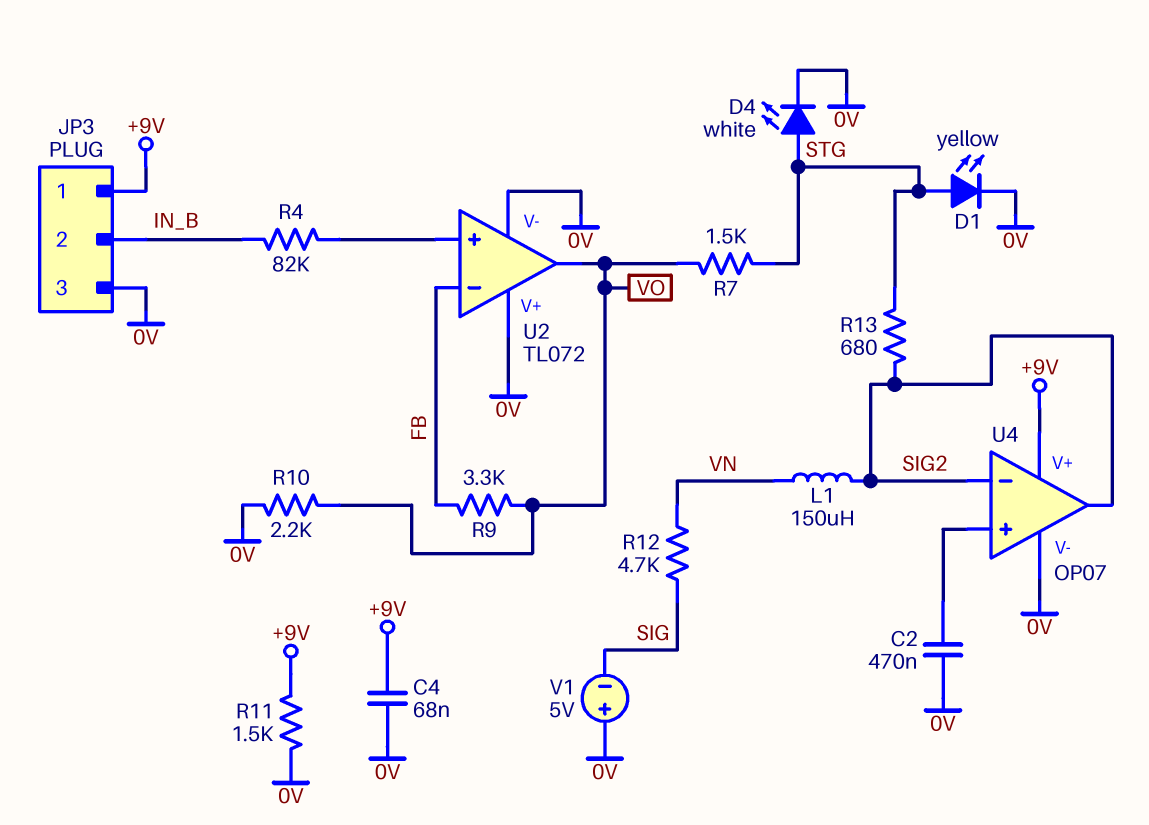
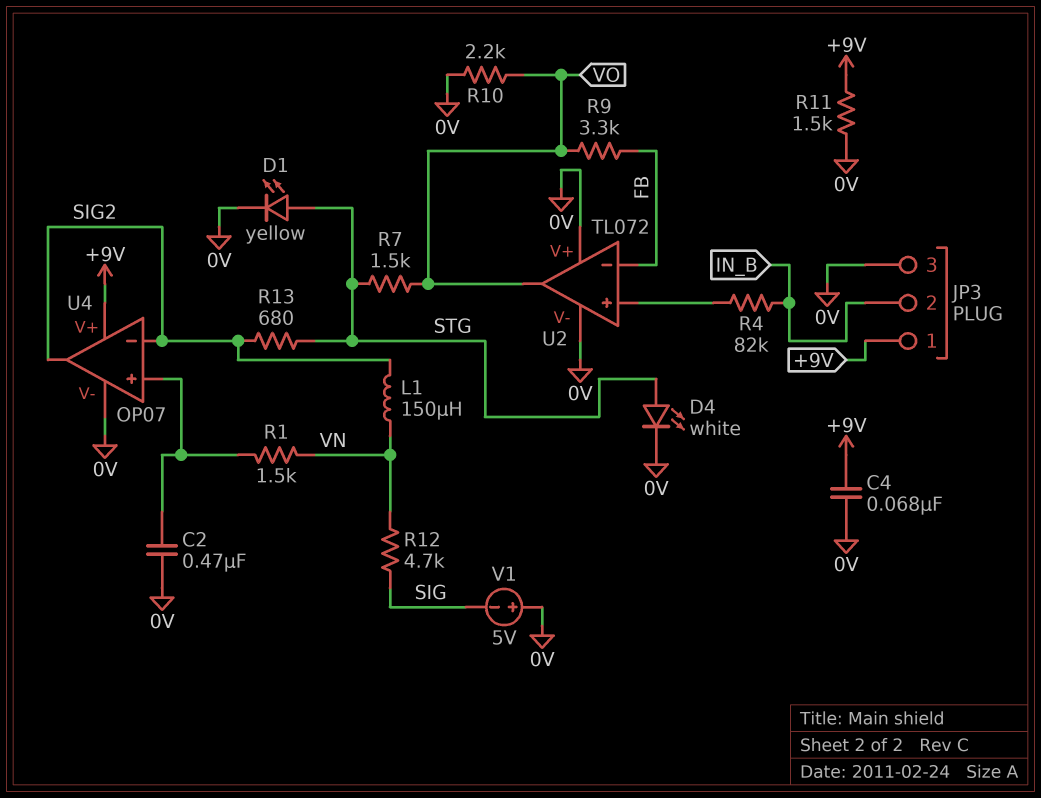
R1: none -> 1.5k (U4/in+, VN)

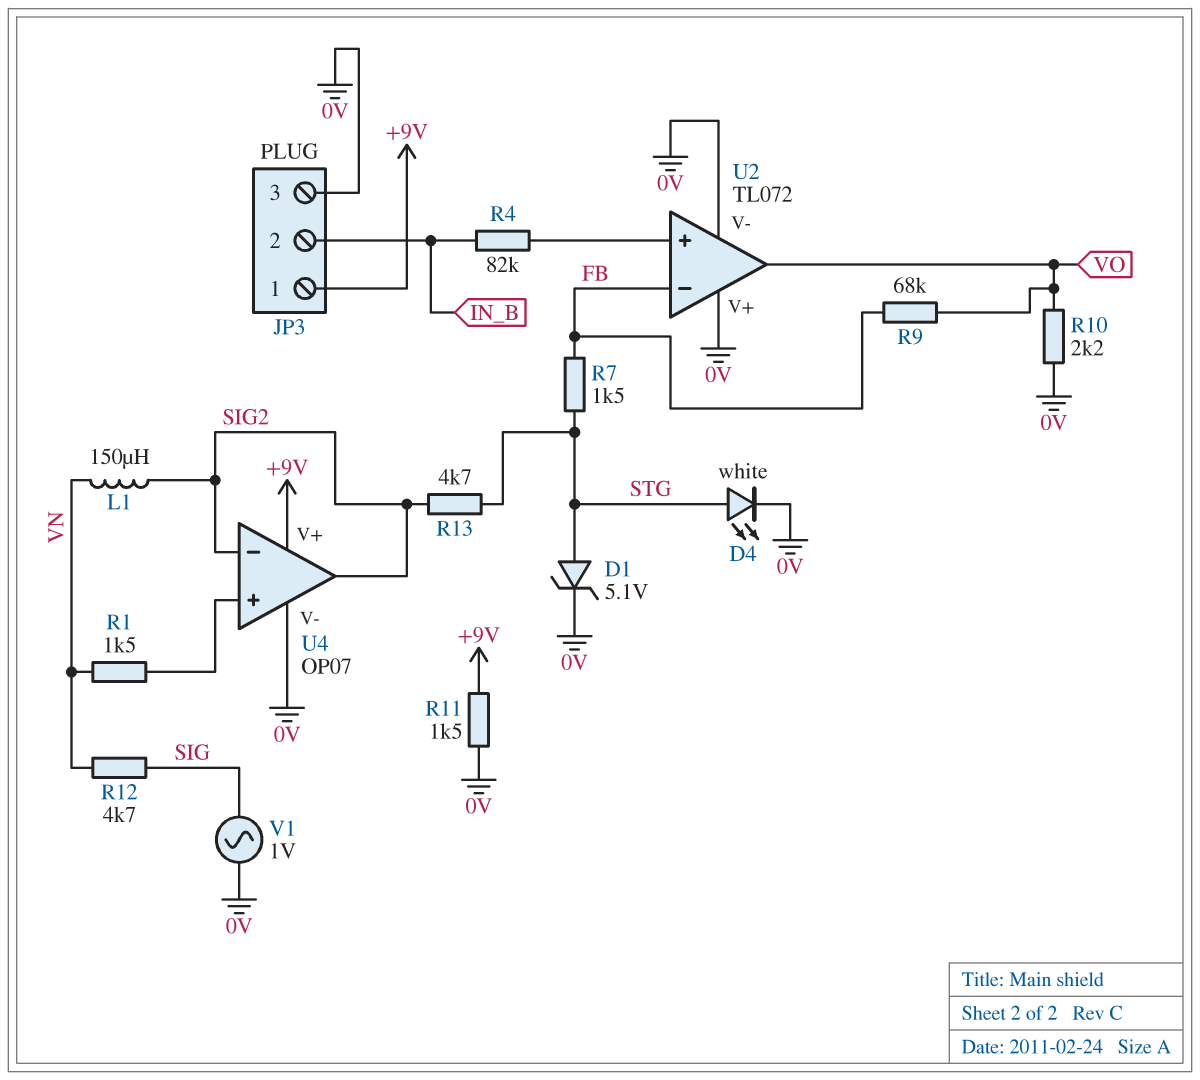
C2: 470nF (0V, U4/in+) -> none
C4: 68nF (+9V, 0V) -> none
D1: LED yellow (A STG, K 0V) -> zener 5.1V (A STG, K 0V)
R7: 1.5k (STG, VO) -> 1.5k (FB, STG)
R9: 3.3k (FB, VO) -> 68k (FB, VO)
R13: 680 (SIG2, STG) -> 4.7k (SIG2, STG)
V1: 5V (plus 0V, minus SIG) -> AC 1V (0V, SIG)

